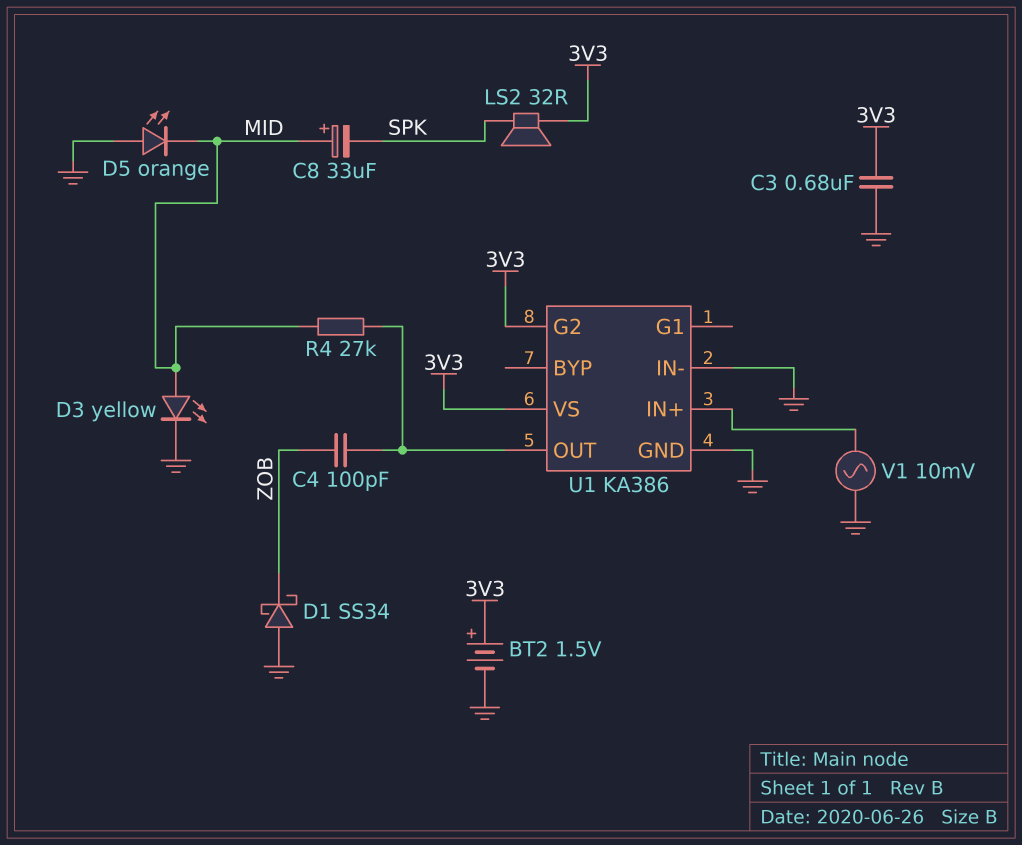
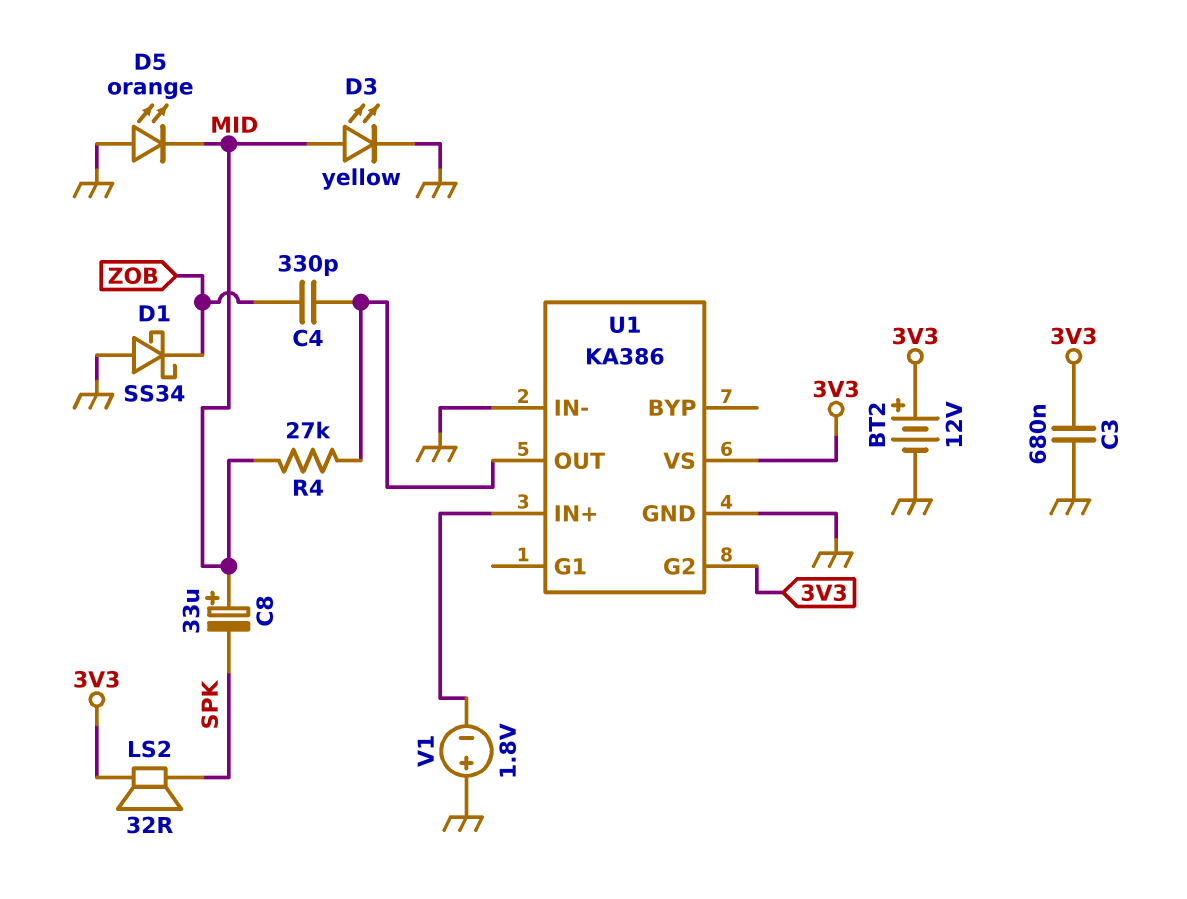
BT2: 1.5V (plus 3V3, minus GND) -> 12V (plus 3V3, minus GND)
C4: 100pF (U1/OUT, ZOB) -> 330pF (U1/OUT, ZOB)
V1: AC 10mV (GND, U1/IN+) -> 1.8V (plus GND, minus U1/IN+)

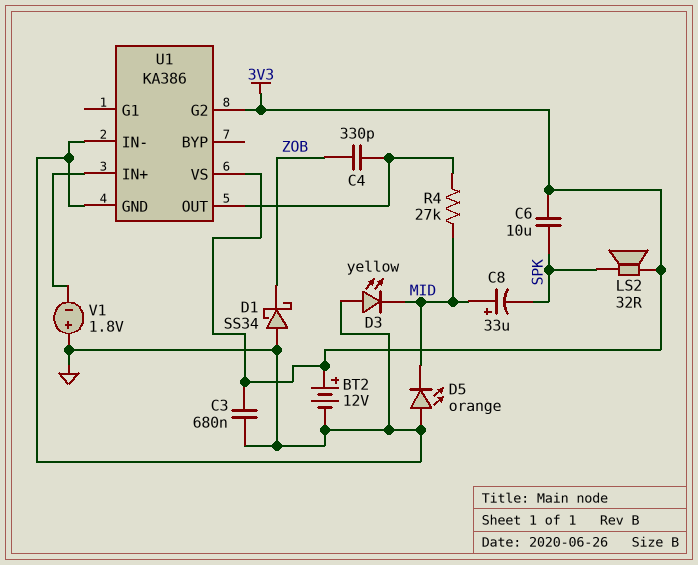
C6: none -> 10uF (3V3, SPK)
D3: LED yellow (A MID, K GND) -> LED yellow (A GND, K MID)

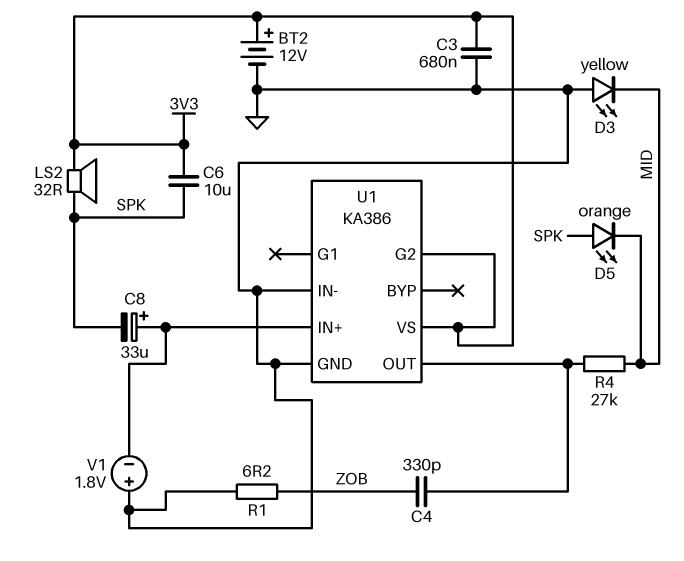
C8: 33uF (plus MID, minus SPK) -> 33uF (plus U1/IN+, minus SPK)
D1: schottky SS34 (A GND, K ZOB) -> none
D5: LED orange (A GND, K MID) -> LED orange (A SPK, K MID)
R1: none -> 6.2 (GND, ZOB)

